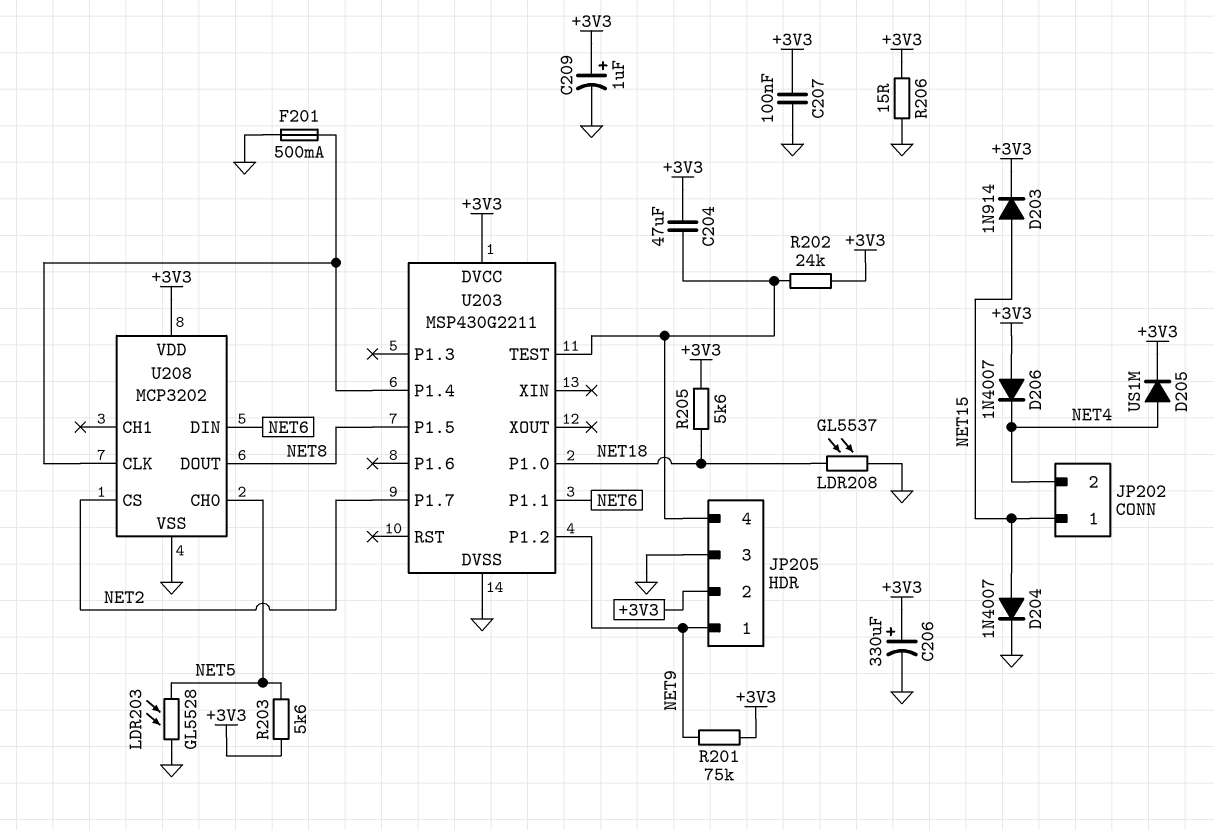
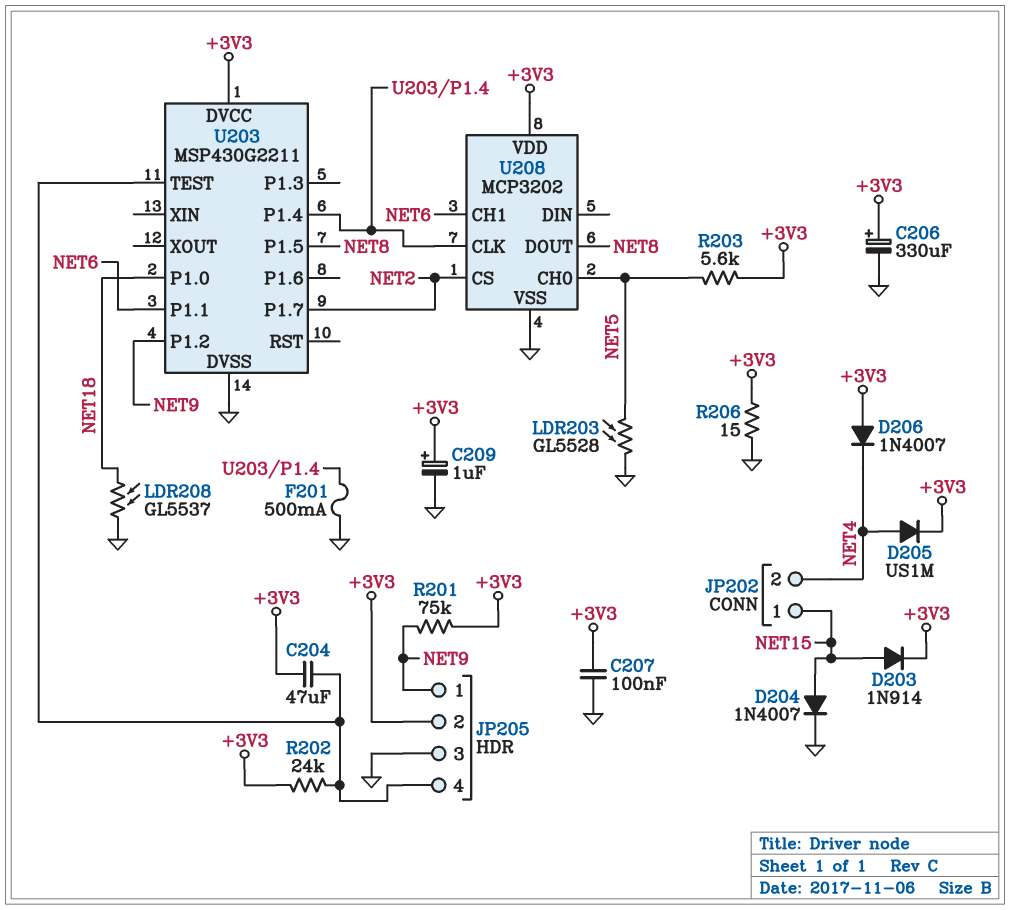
R205: 5.6k (+3V3, NET18) -> none
U208 pin CH1: none -> NET6
U208 pin DIN: NET6 -> none

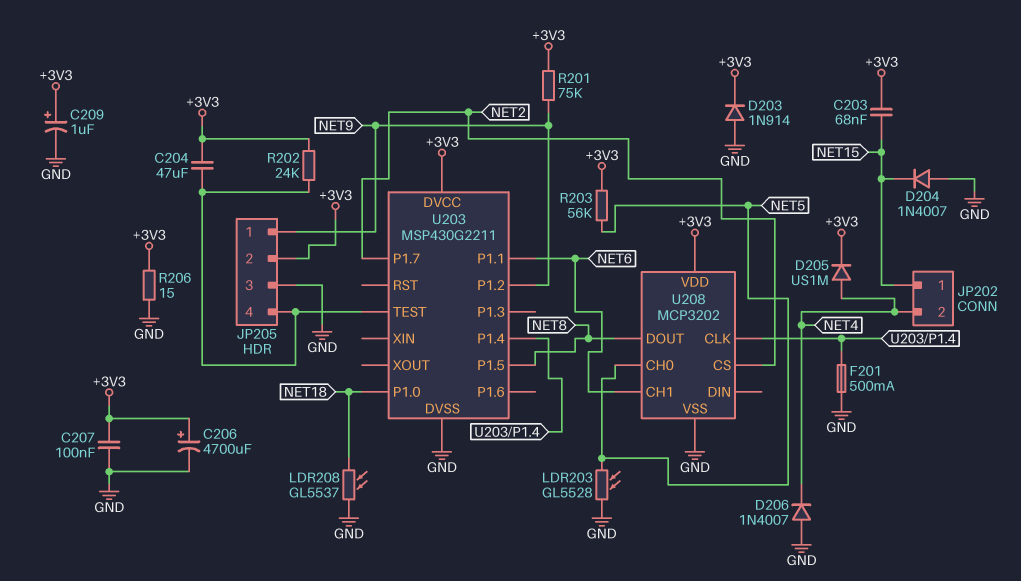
C203: none -> 68nF (+3V3, NET15)
C206: 330uF (plus +3V3, minus GND) -> 4700uF (plus +3V3, minus GND)
D203: diode 1N914 (A NET15, K +3V3) -> diode 1N914 (A GND, K +3V3)
D204: diode 1N4007 (A NET15, K GND) -> diode 1N4007 (A GND, K NET15)
D206: diode 1N4007 (A +3V3, K NET4) -> diode 1N4007 (A GND, K NET4)
R203: 5.6k (+3V3, NET5) -> 56k (+3V3, NET5)

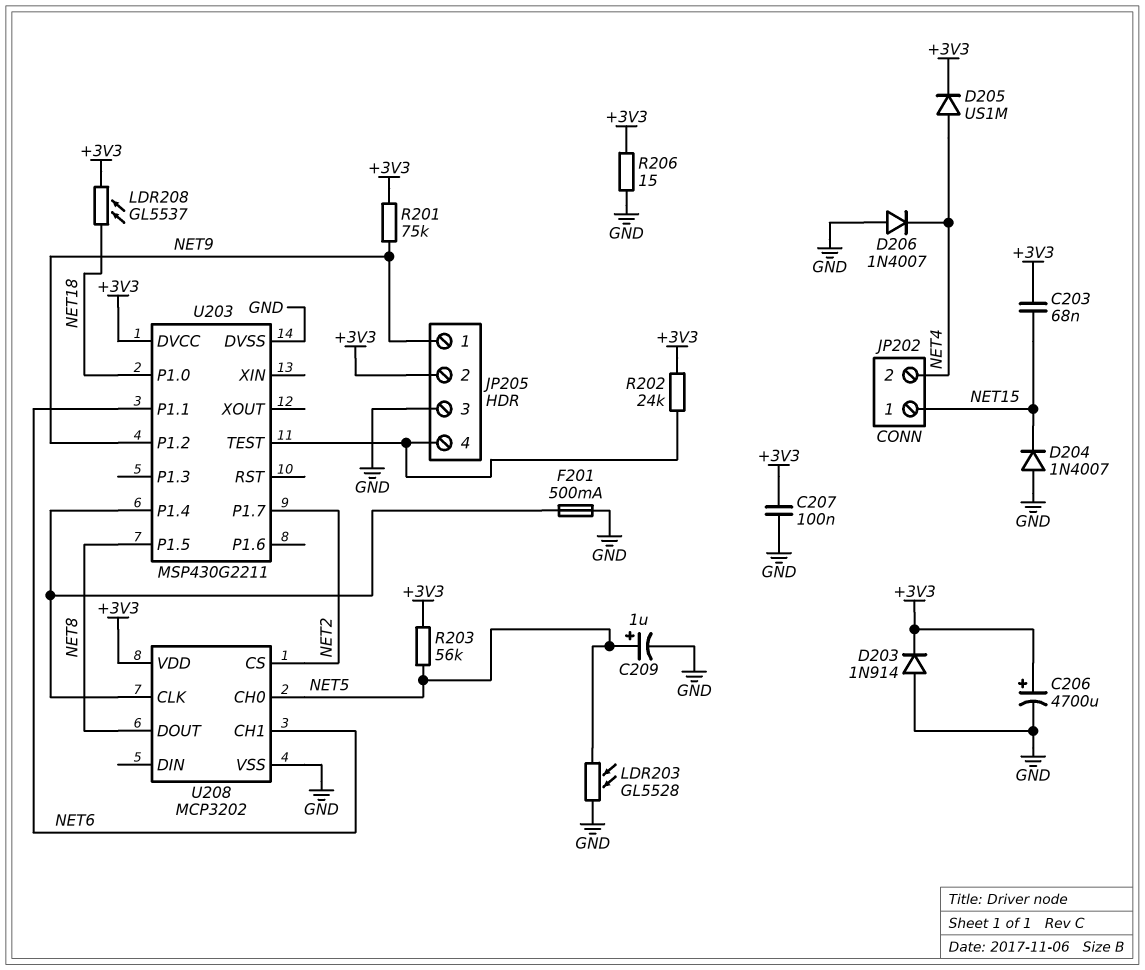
C204: 47uF (+3V3, JP205/4) -> none
C209: 1uF (plus +3V3, minus GND) -> 1uF (plus NET5, minus GND)
LDR208: GL5537 (GND, NET18) -> GL5537 (+3V3, NET18)

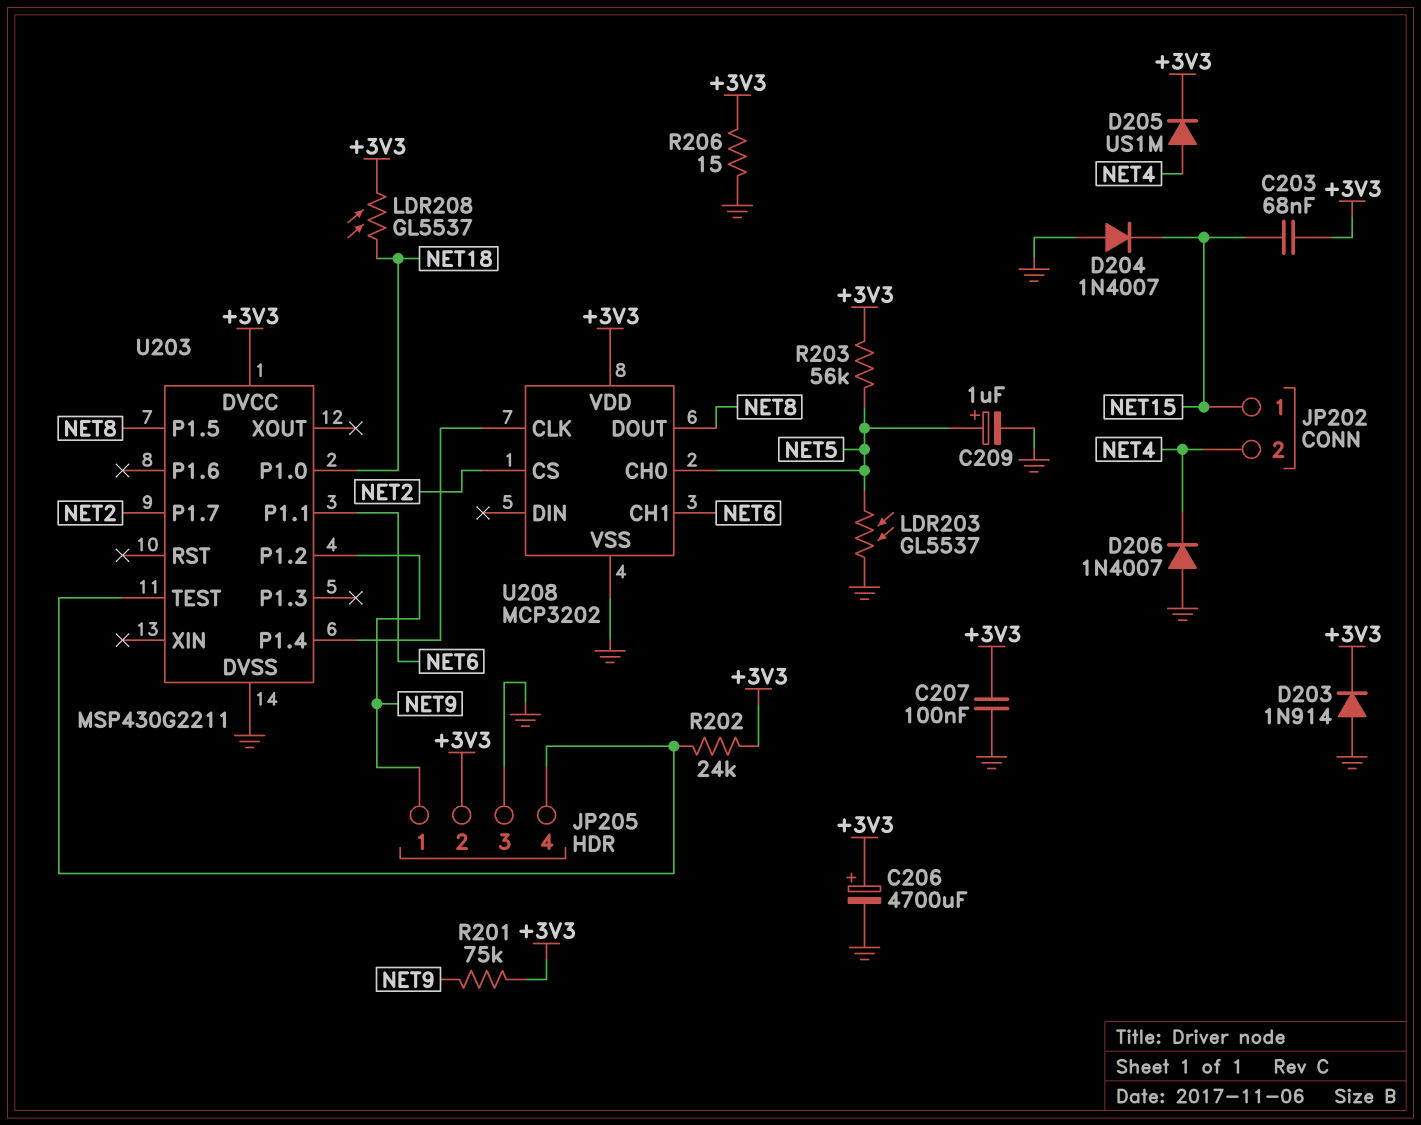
F201: 500mA (GND, U203/P1.4) -> none
LDR203: GL5528 (GND, NET5) -> GL5537 (GND, NET5)

